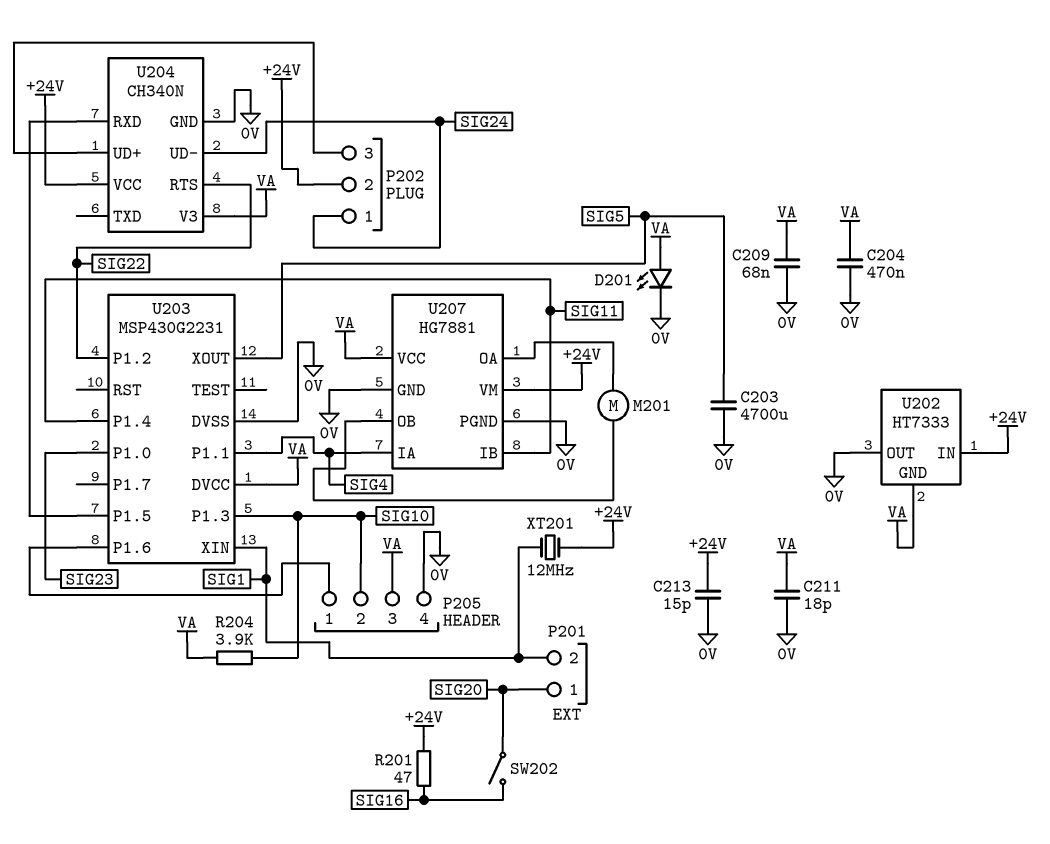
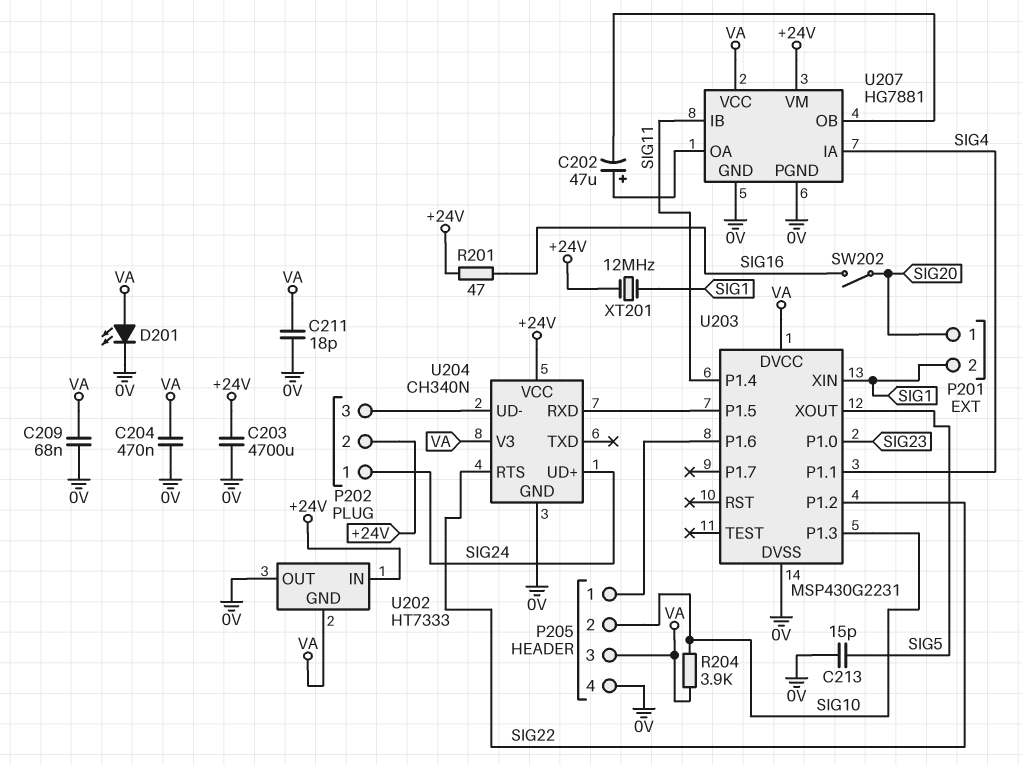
C202: none -> 47uF (plus U207/OA, minus U207/OB)
C203: 4700uF (0V, SIG5) -> 4700uF (+24V, 0V)
C213: 15pF (+24V, 0V) -> 15pF (0V, SIG5)
M201: motor (U207/OA, U207/OB) -> none
U204 pin UD+: P202/3 -> SIG24
U204 pin UD-: SIG24 -> P202/3

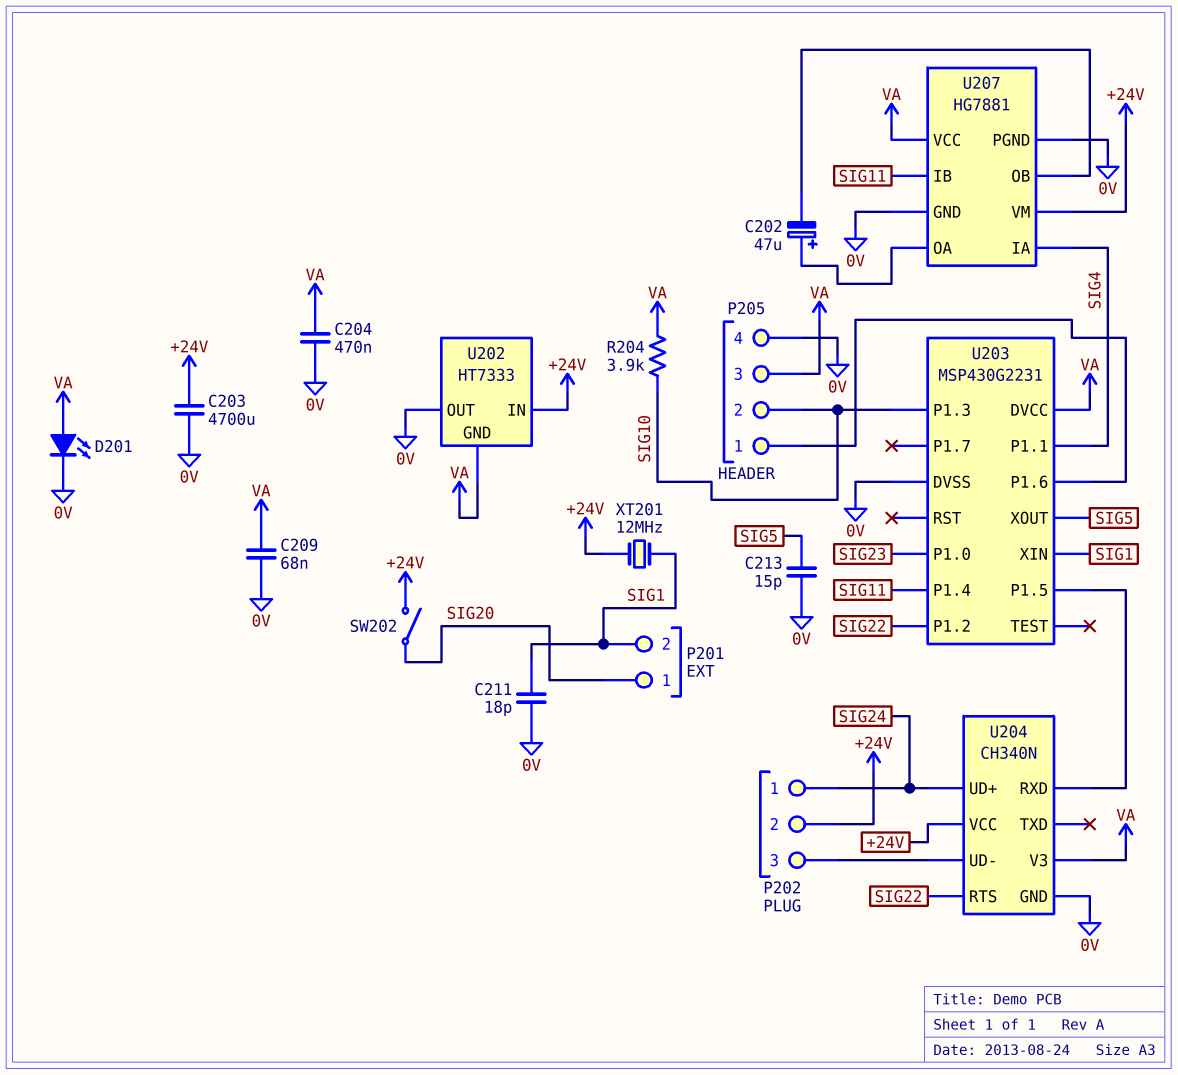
C211: 18pF (0V, VA) -> 18pF (0V, SIG1)
R201: 47 (+24V, SIG16) -> none
SW202: switch (SIG16, SIG20) -> switch (+24V, SIG20)

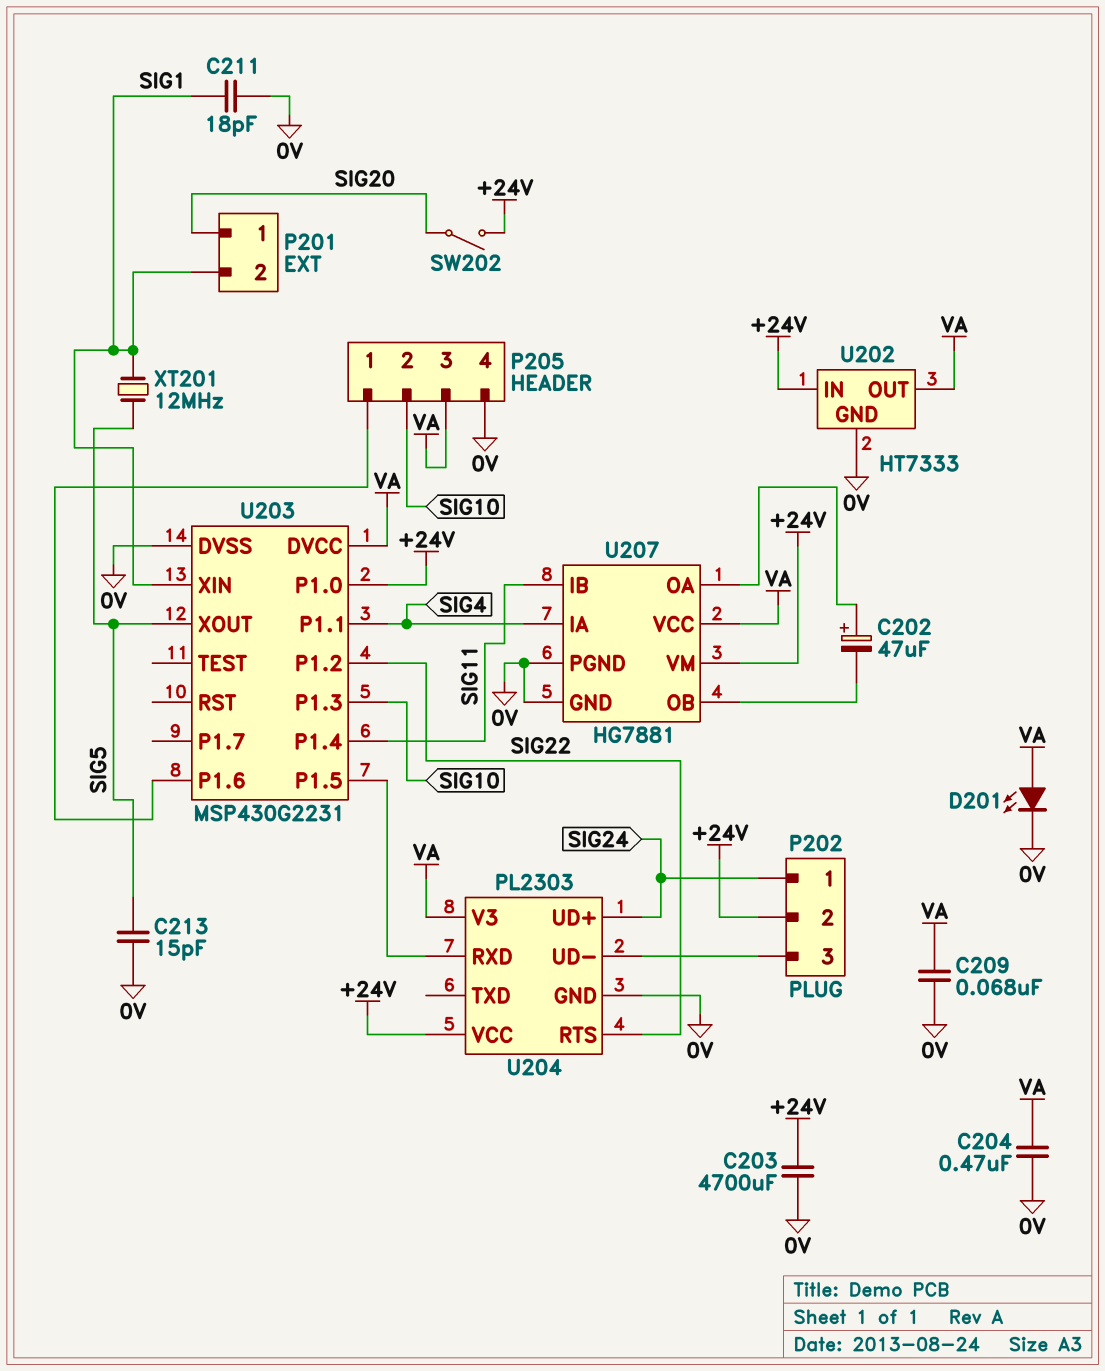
R204: 3.9k (SIG10, VA) -> none
U202 pin GND: VA -> 0V
U202 pin OUT: 0V -> VA
U203 pin P1.0: SIG23 -> +24V
U204: CH340N -> PL2303
XT201: 12MHz (+24V, SIG1) -> 12MHz (SIG1, SIG5)

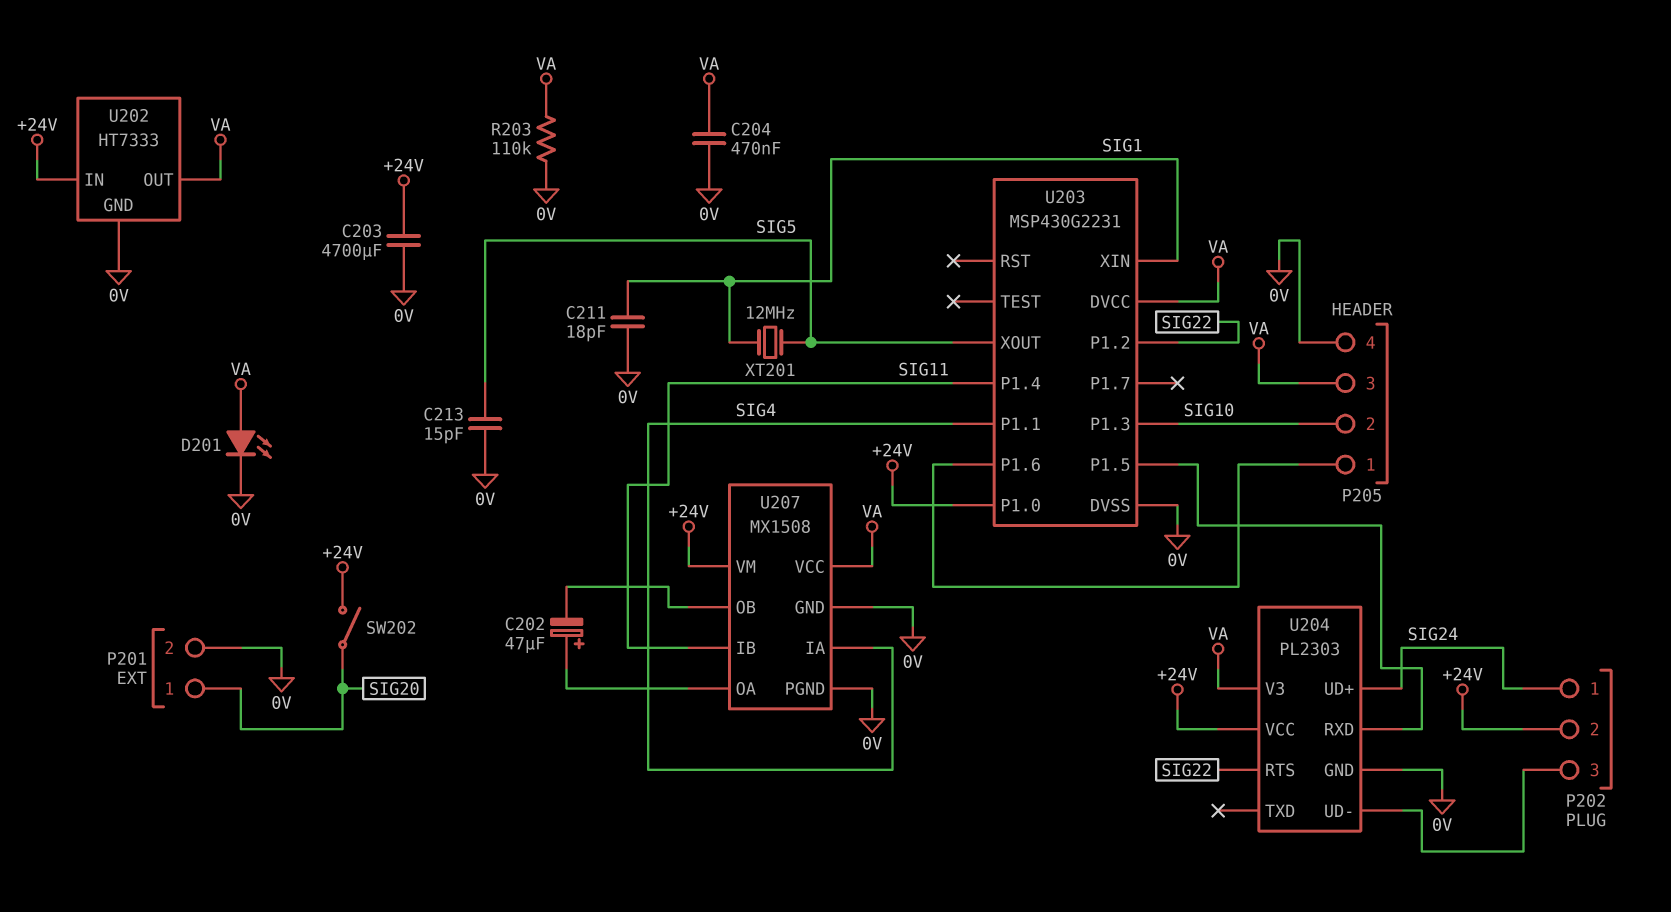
C209: 68nF (0V, VA) -> none
P201 pin 2: SIG1 -> 0V
R203: none -> 110k (0V, VA)
U207: HG7881 -> MX1508

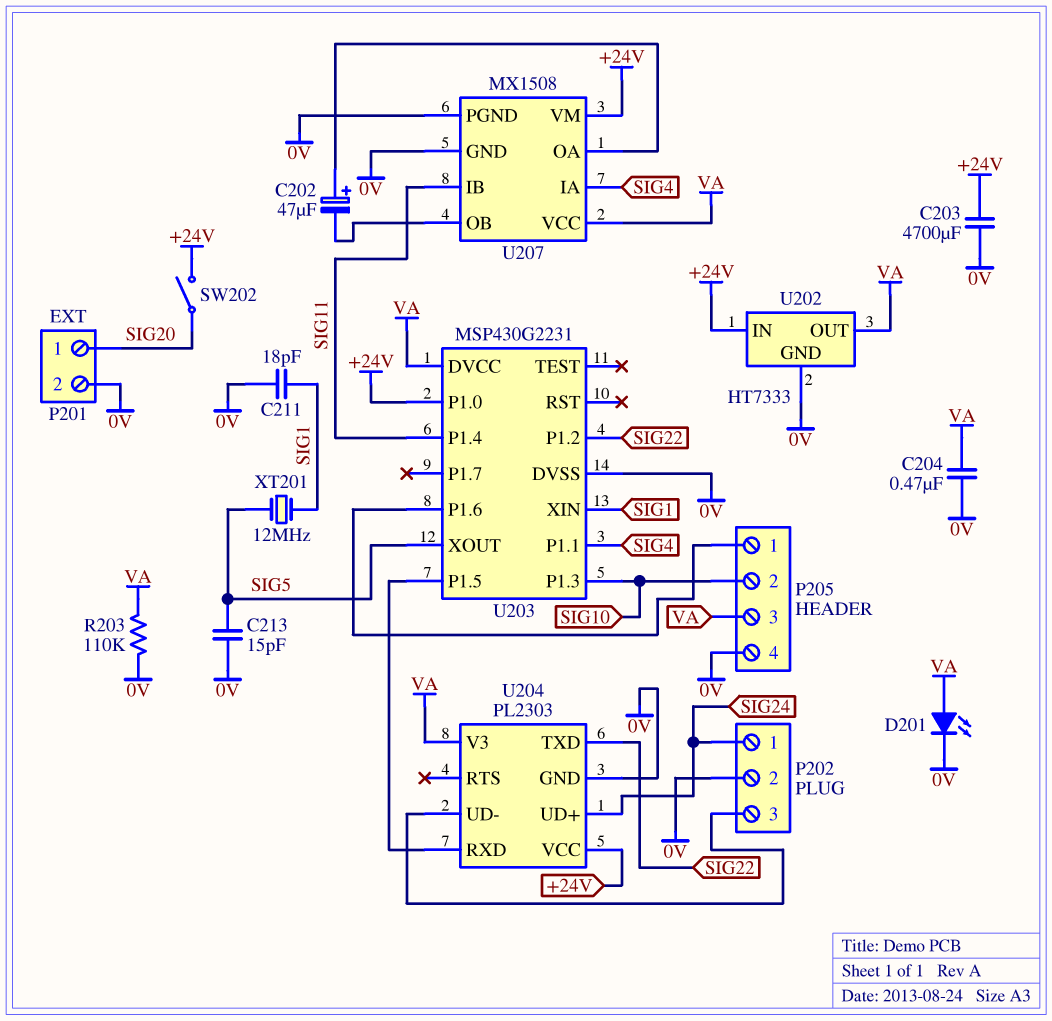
P202 pin 2: +24V -> 0V
U204 pin RTS: SIG22 -> none
U204 pin TXD: none -> SIG22

